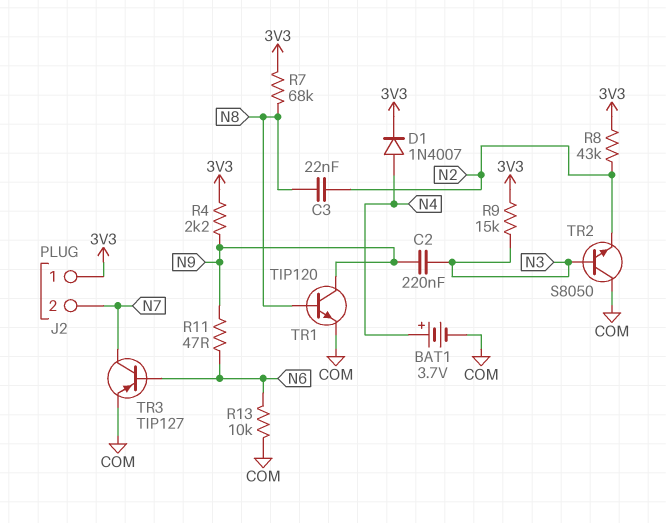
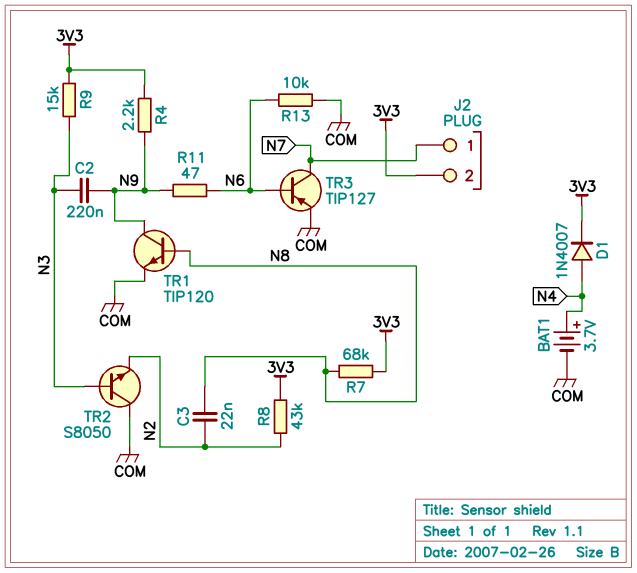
J2 pin 1: 3V3 -> N7
J2 pin 2: N7 -> 3V3

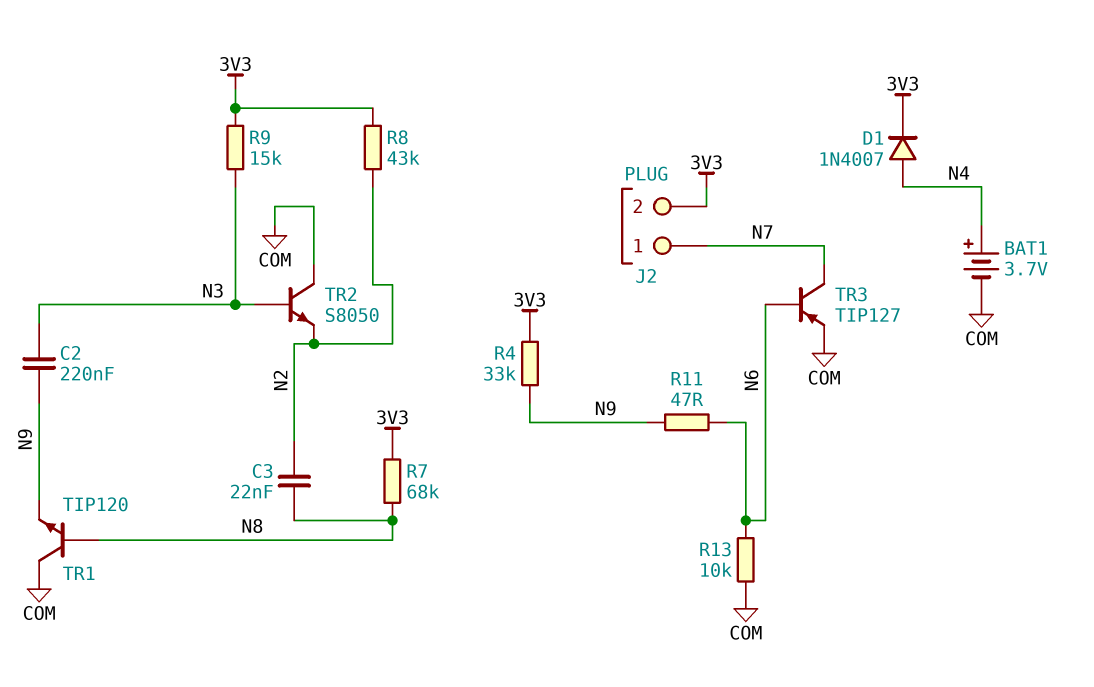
R4: 2.2k (3V3, N9) -> 33k (3V3, N9)
TR1: NPN TIP120 (B N8, C N9, E COM) -> NPN TIP120 (B N8, C COM, E N9)

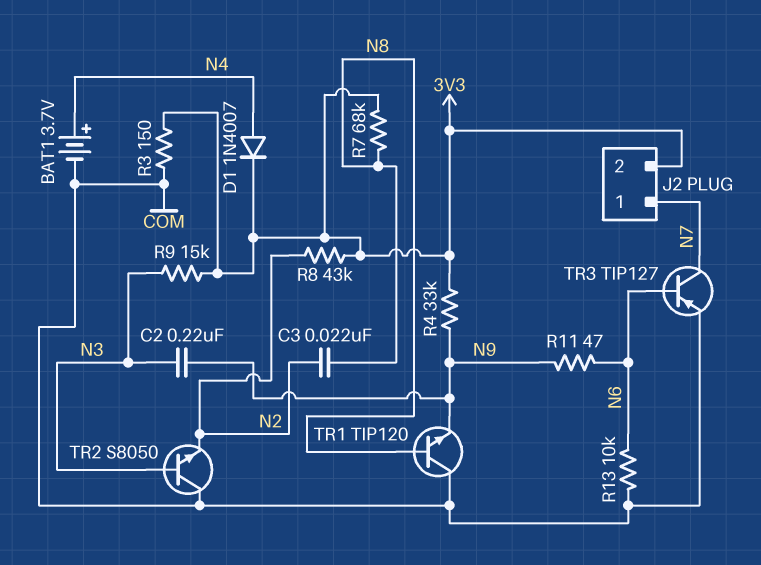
R3: none -> 150 (3V3, COM)

